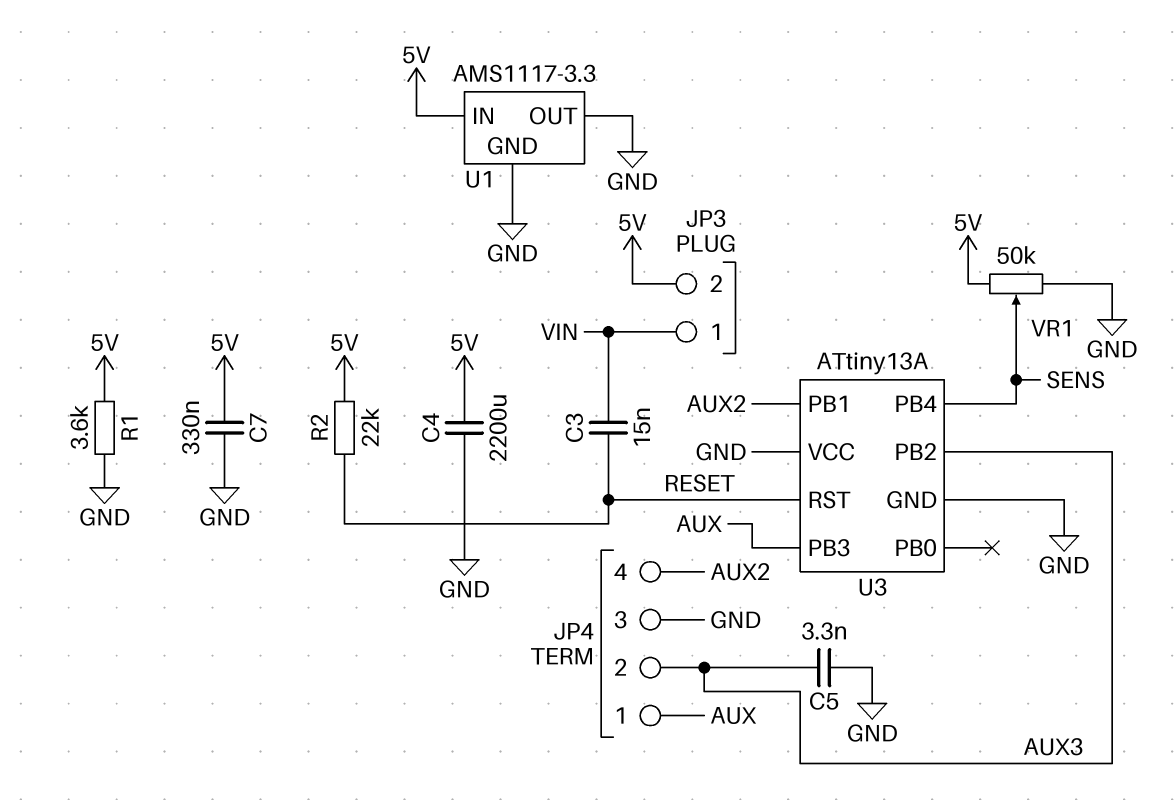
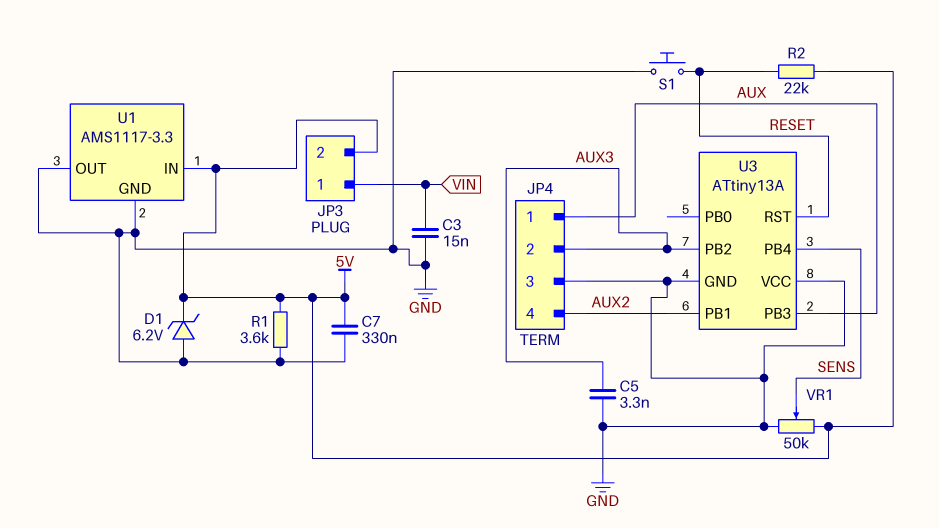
C3: 15nF (RESET, VIN) -> 15nF (GND, VIN)
C4: 2200uF (5V, GND) -> none
D1: none -> zener 6.2V (A GND, K 5V)
S1: none -> button (GND, RESET)

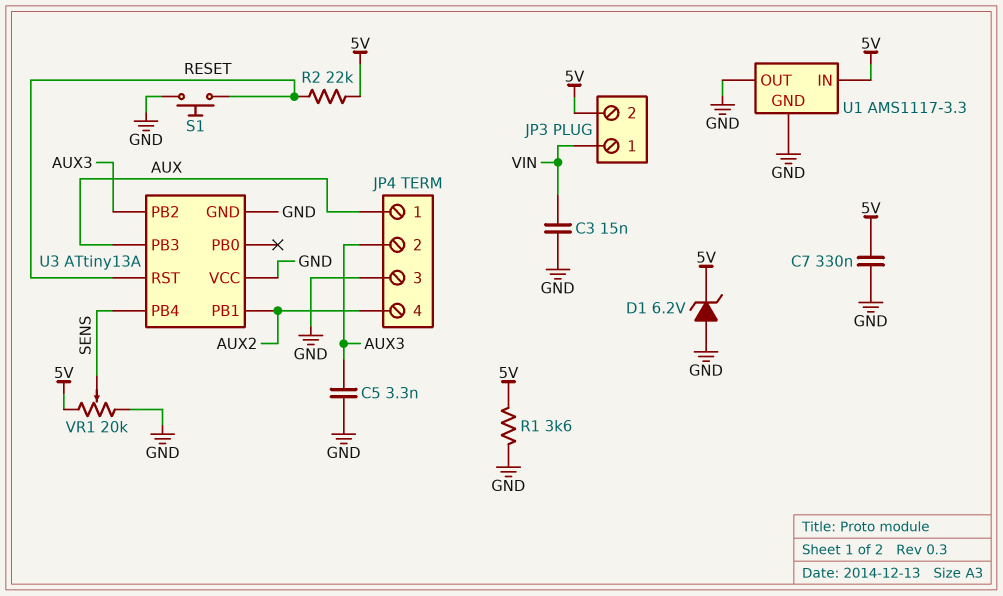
VR1: 50k (5V, GND, wiper SENS) -> 20k (5V, GND, wiper SENS)

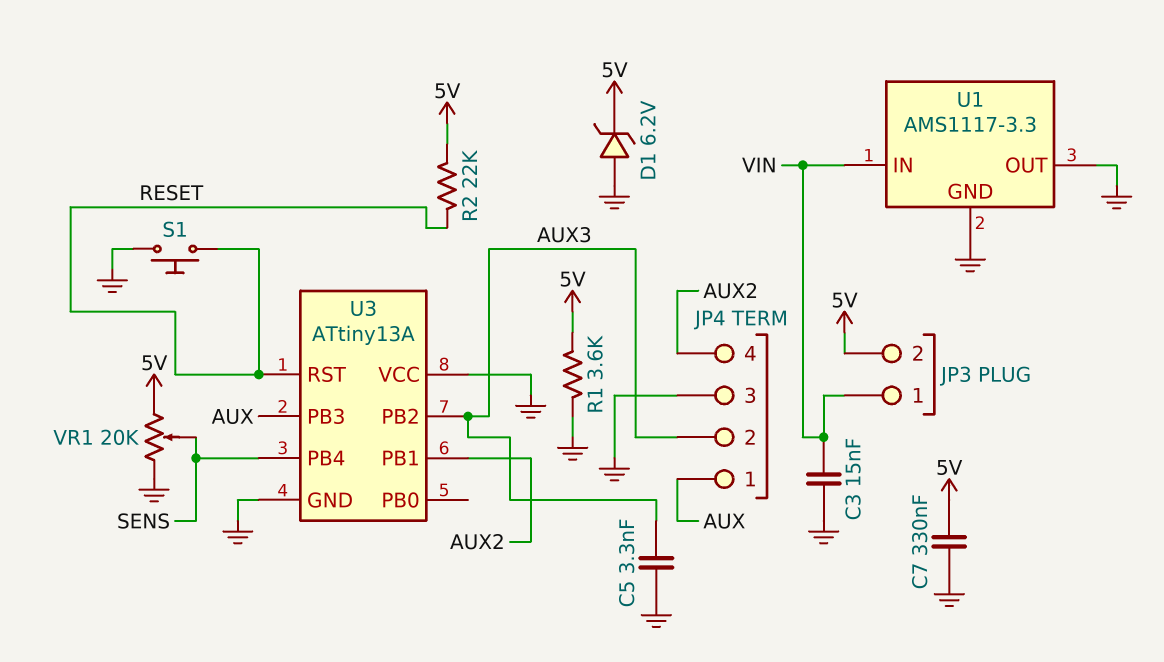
U1 pin IN: 5V -> VIN

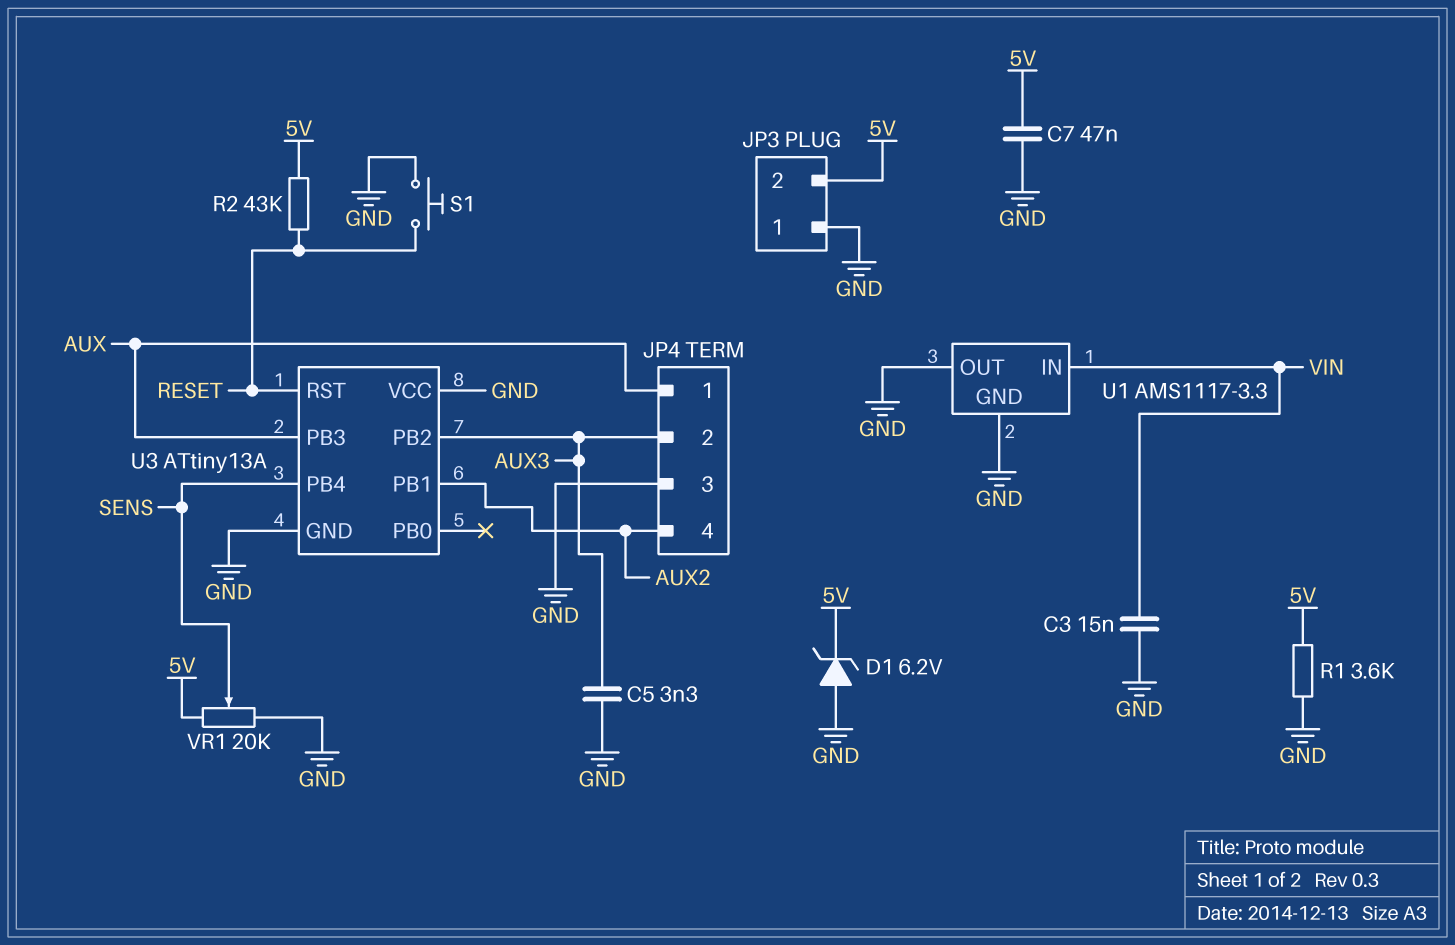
C7: 330nF (5V, GND) -> 47nF (5V, GND)
JP3 pin 1: VIN -> GND
R2: 22k (5V, RESET) -> 43k (5V, RESET)

